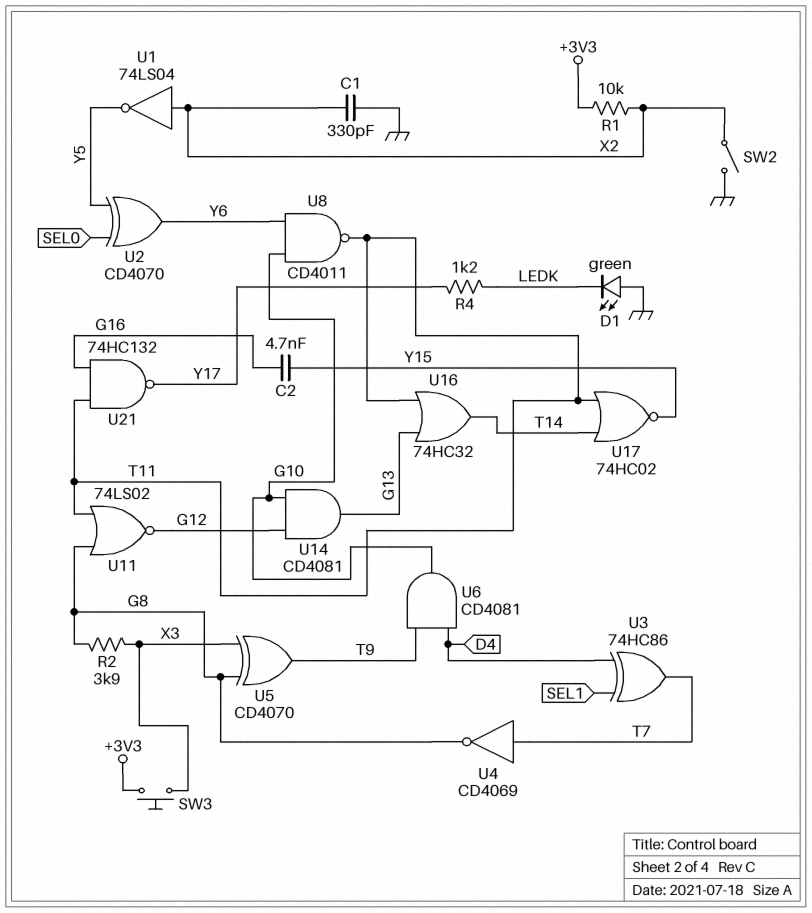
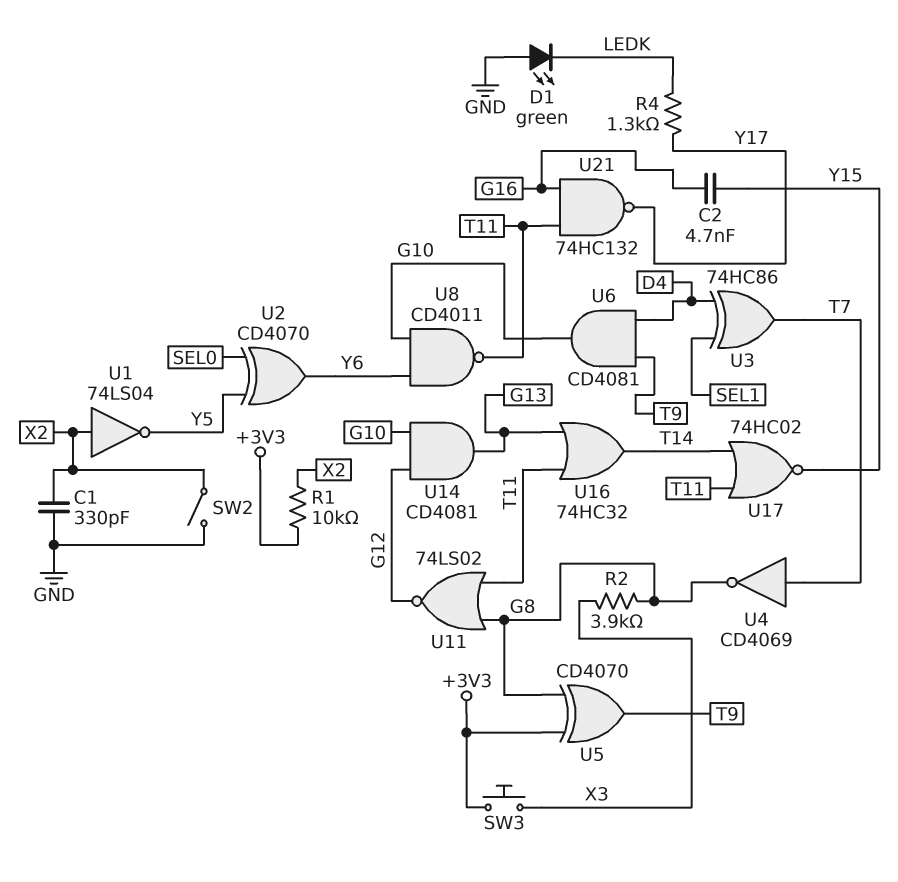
R4: 1.2k (LEDK, Y17) -> 1.3k (LEDK, Y17)
U5: XOR CD4070 (in G8, in X3, out T9) -> XOR CD4070 (in +3V3, in G8, out T9)

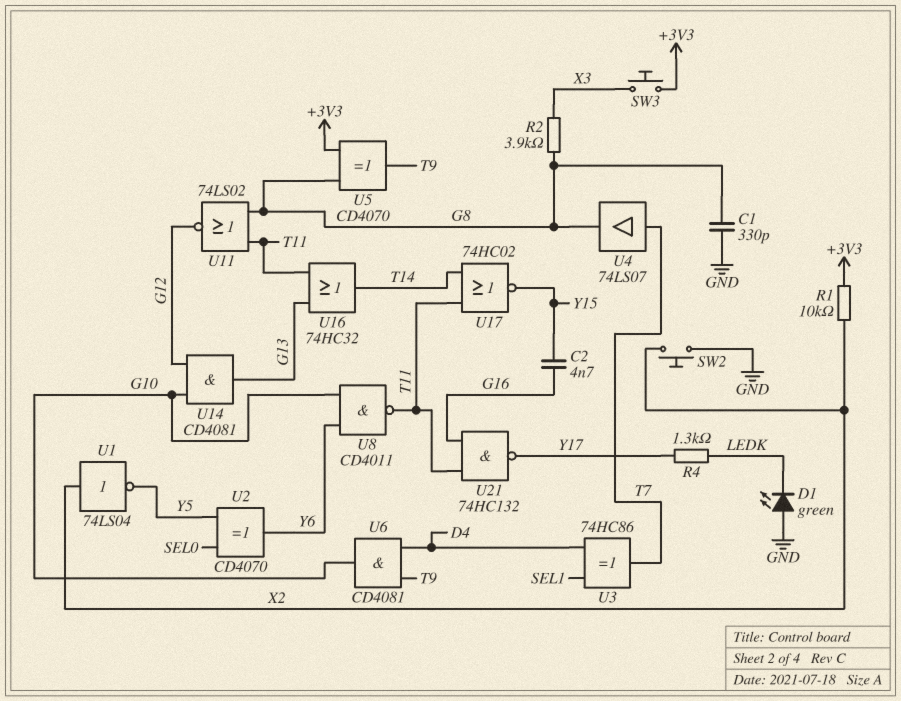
C1: 330pF (GND, X2) -> 330pF (G8, GND)
SW2: switch (GND, X2) -> button (GND, X2)
U4: NOT CD4069 (in T7, out G8) -> buffer 74LS07 (in T7, out G8)

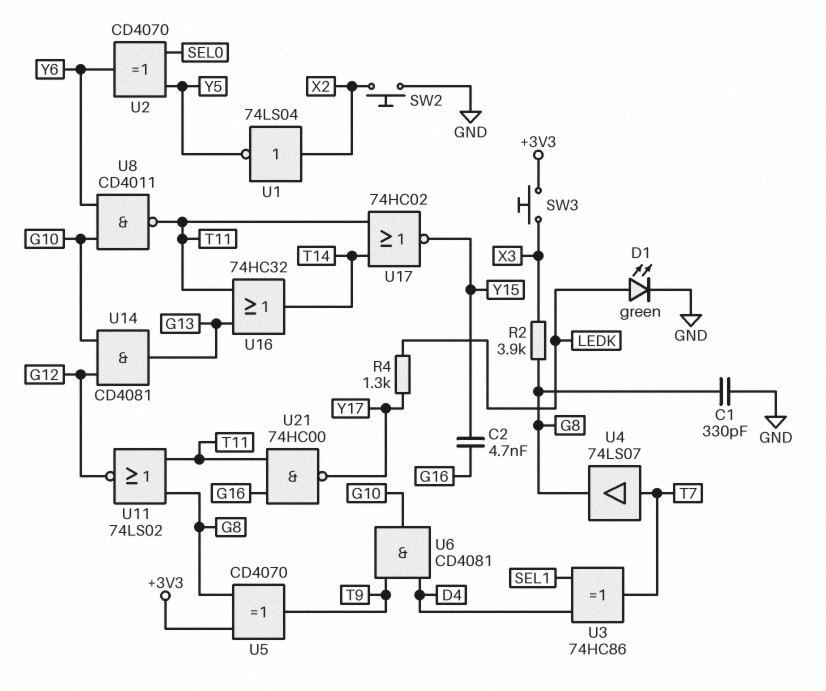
D1: LED green (A GND, K LEDK) -> LED green (A LEDK, K GND)
R1: 10k (+3V3, X2) -> none
U21: NAND 74HC132 (in G16, in T11, out Y17) -> NAND 74HC00 (in G16, in T11, out Y17)

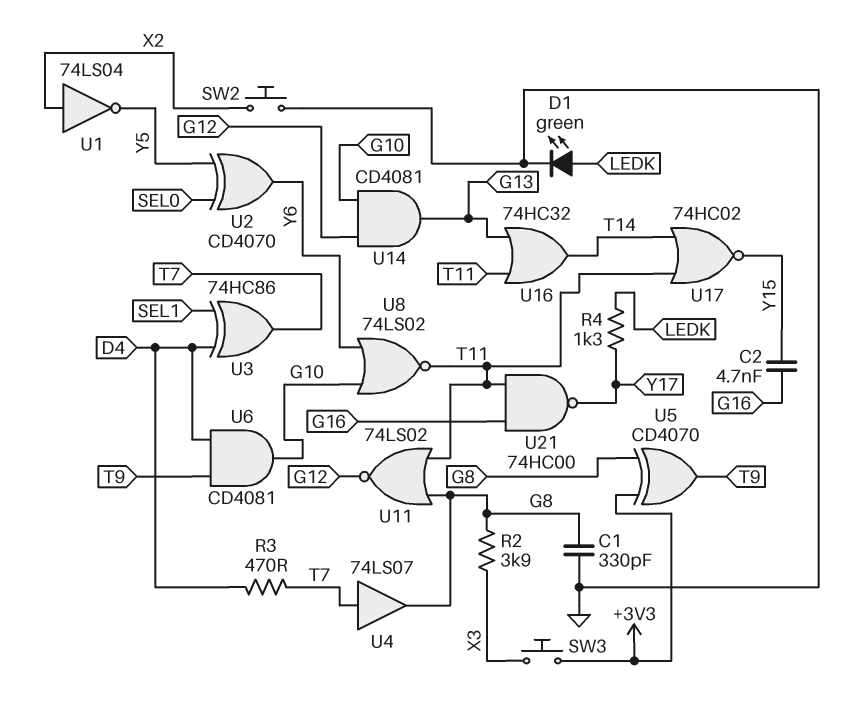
R3: none -> 470 (D4, T7)
U8: NAND CD4011 (in G10, in Y6, out T11) -> NOR 74LS02 (in G10, in Y6, out T11)

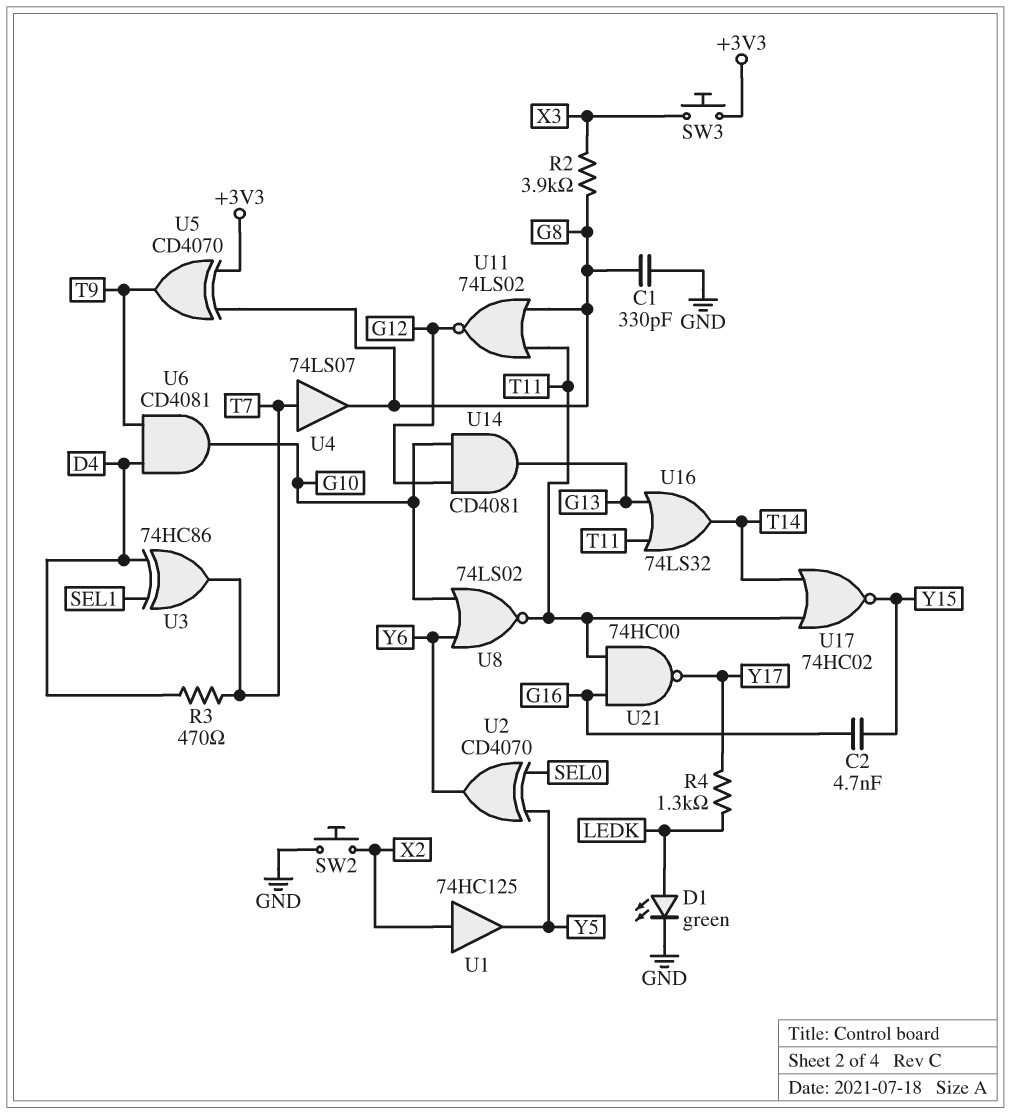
U1: NOT 74LS04 (in X2, out Y5) -> buffer 74HC125 (in X2, out Y5)
U16: OR 74HC32 (in G13, in T11, out T14) -> OR 74LS32 (in G13, in T11, out T14)

